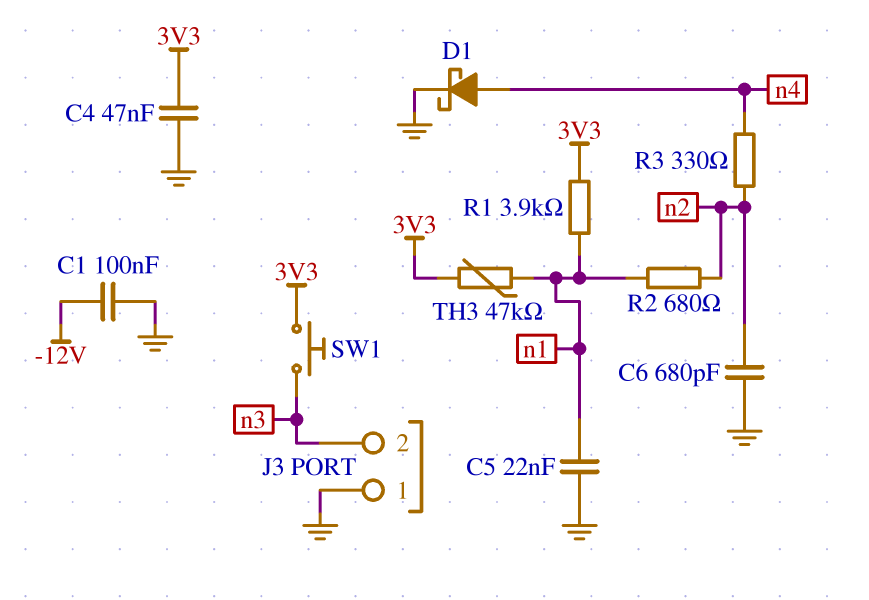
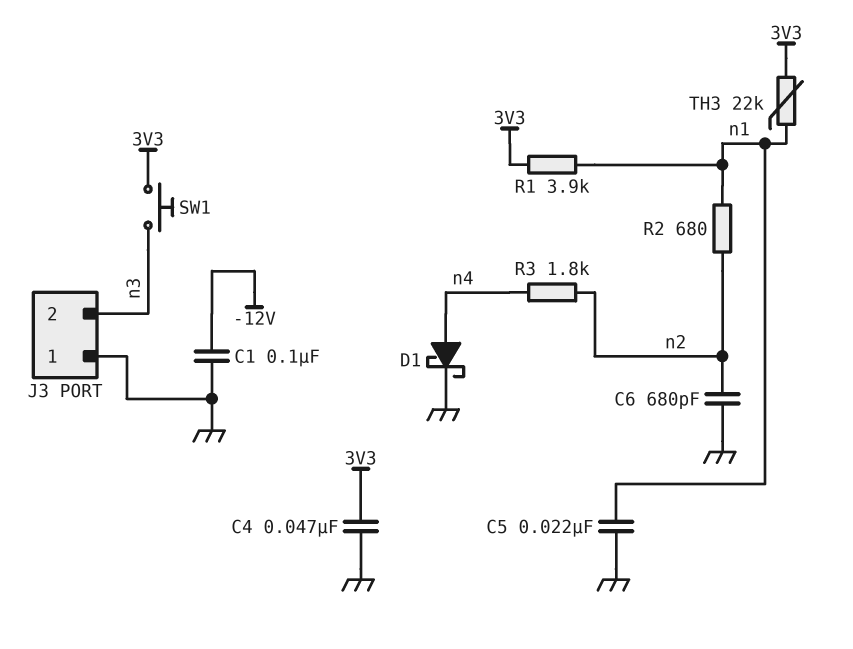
R3: 330 (n2, n4) -> 1.8k (n2, n4)
TH3: 47k (3V3, n1) -> 22k (3V3, n1)

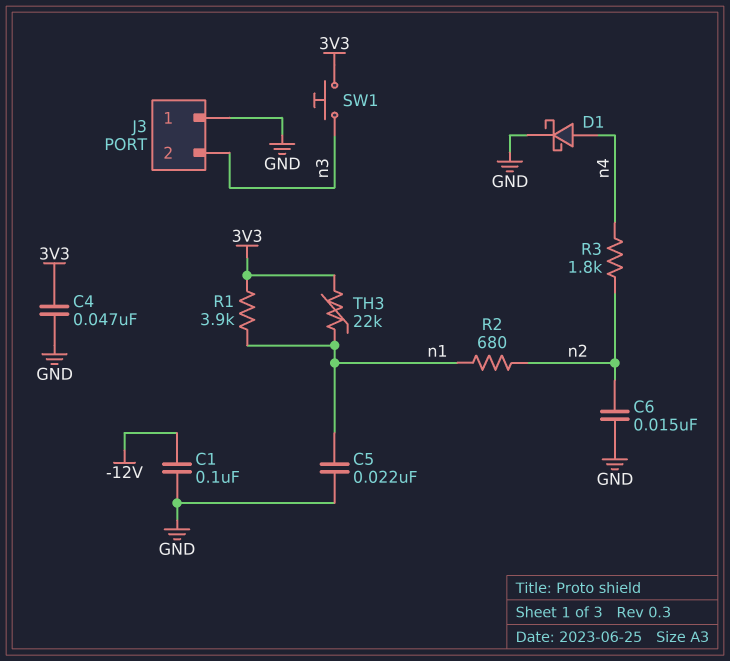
C6: 680pF (GND, n2) -> 15nF (GND, n2)

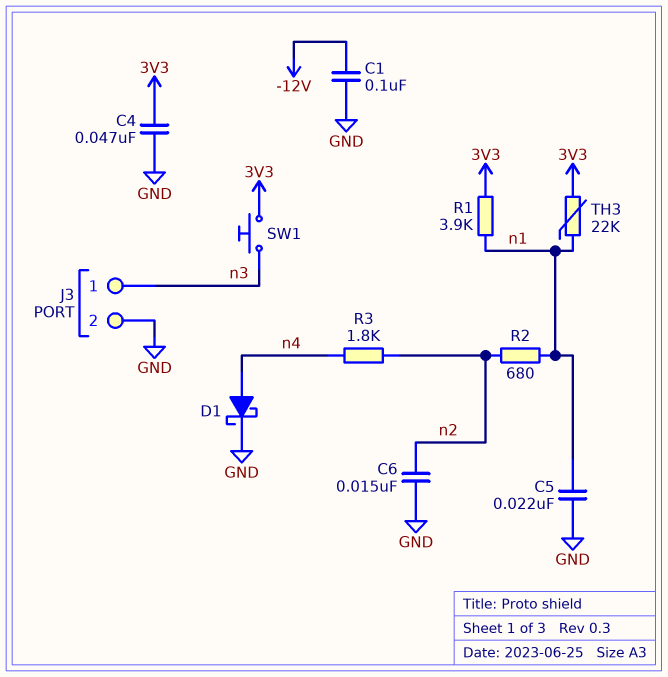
J3 pin 1: GND -> n3
J3 pin 2: n3 -> GND

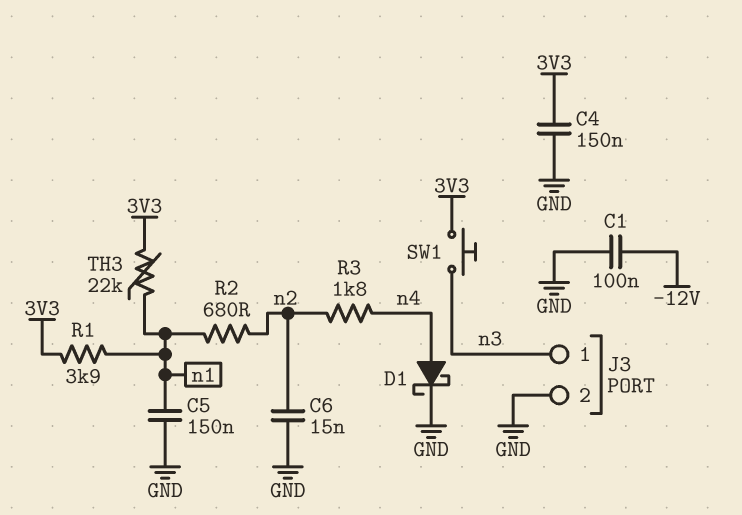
C4: 47nF (3V3, GND) -> 150nF (3V3, GND)
C5: 22nF (GND, n1) -> 150nF (GND, n1)

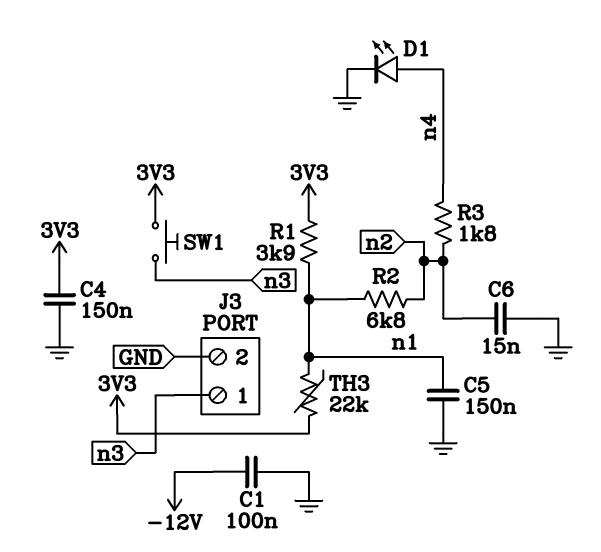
D1: schottky (A n4, K GND) -> LED (A n4, K GND)
R2: 680 (n1, n2) -> 6.8k (n1, n2)

